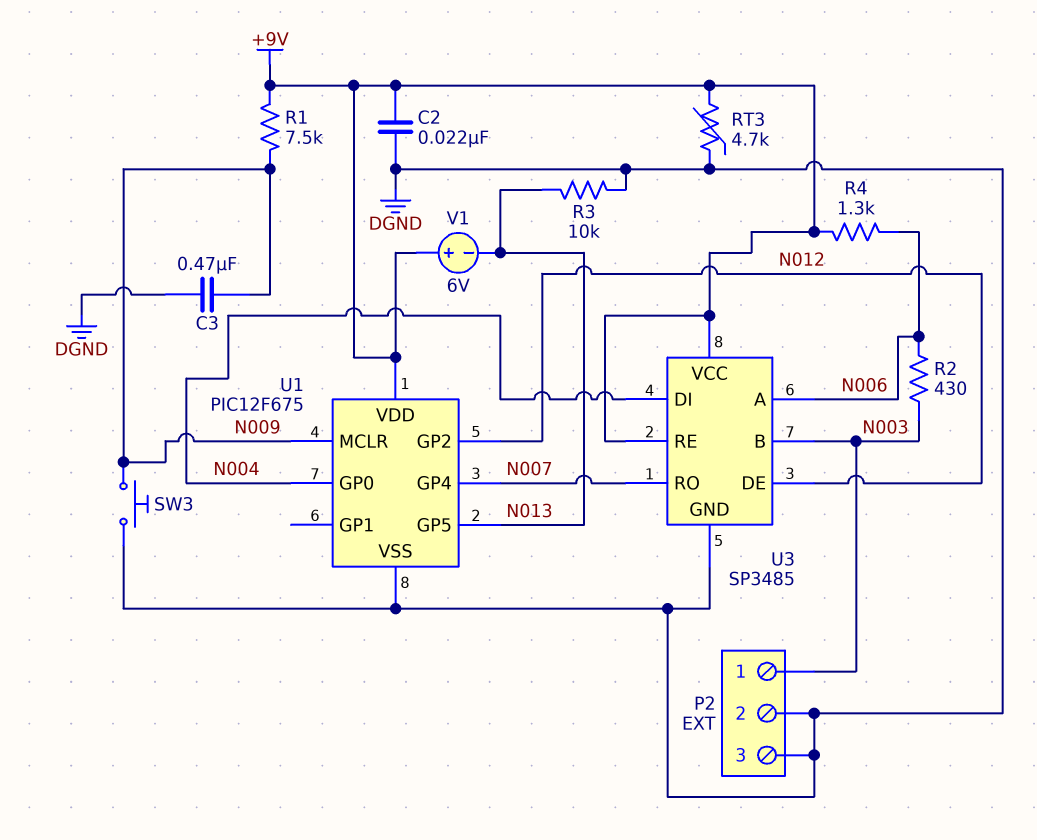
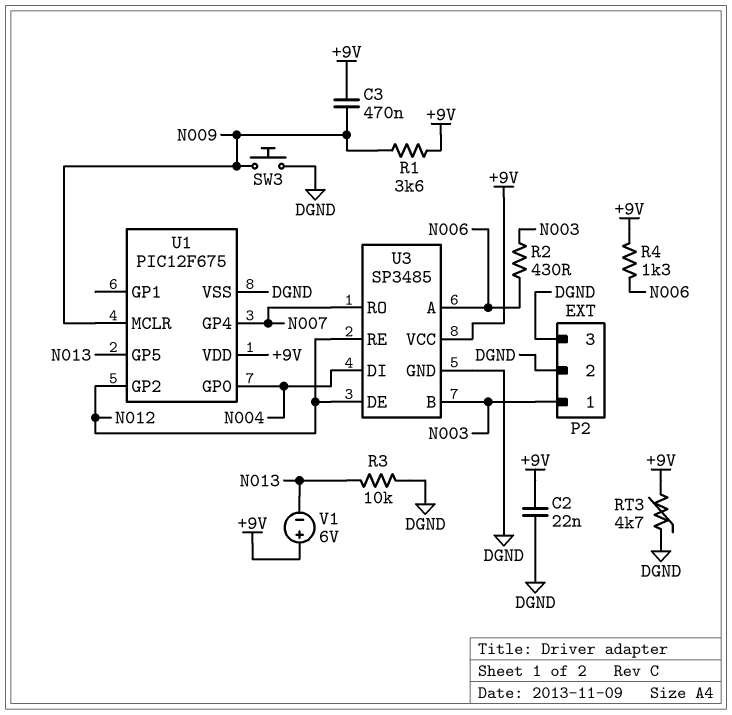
C3: 470nF (DGND, N009) -> 470nF (+9V, N009)
R1: 7.5k (+9V, N009) -> 3.6k (+9V, N009)
U3 pin RE: +9V -> N012

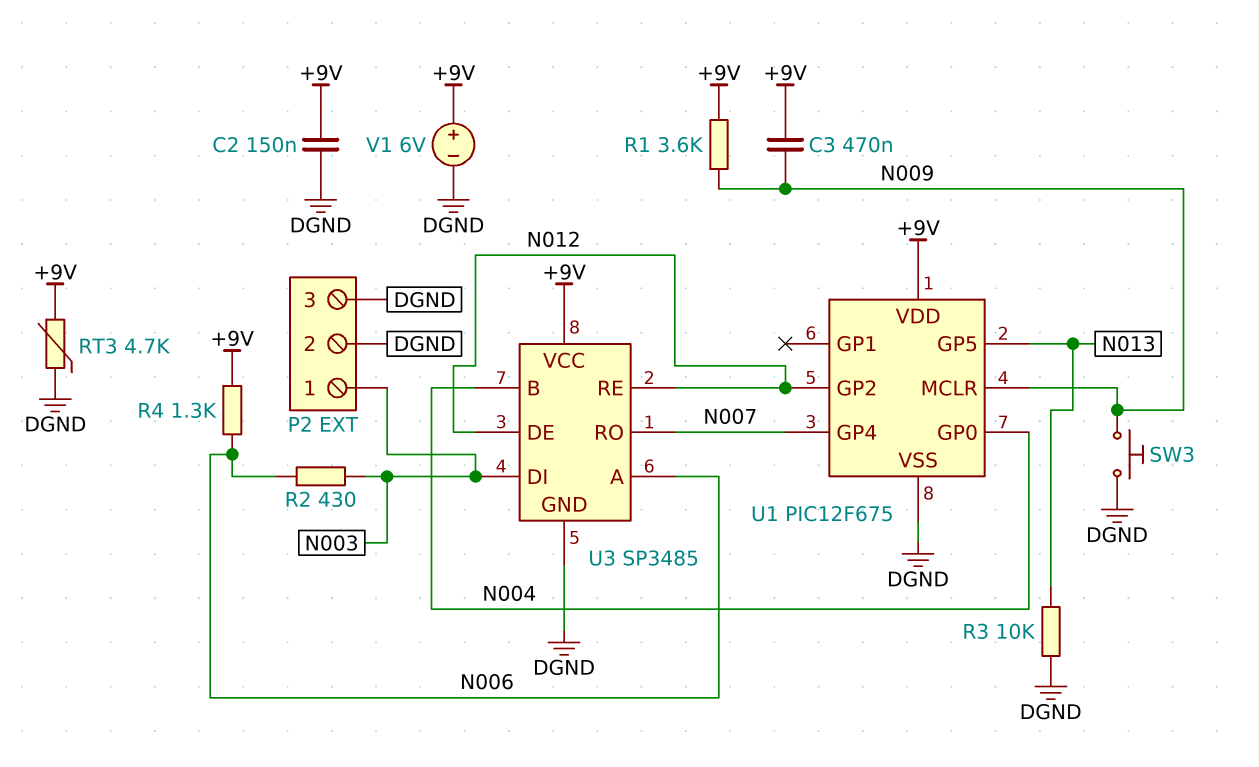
C2: 22nF (+9V, DGND) -> 150nF (+9V, DGND)
U3 pin B: N003 -> N004
U3 pin DI: N004 -> N003
V1: 6V (plus +9V, minus N013) -> 6V (plus +9V, minus DGND)

